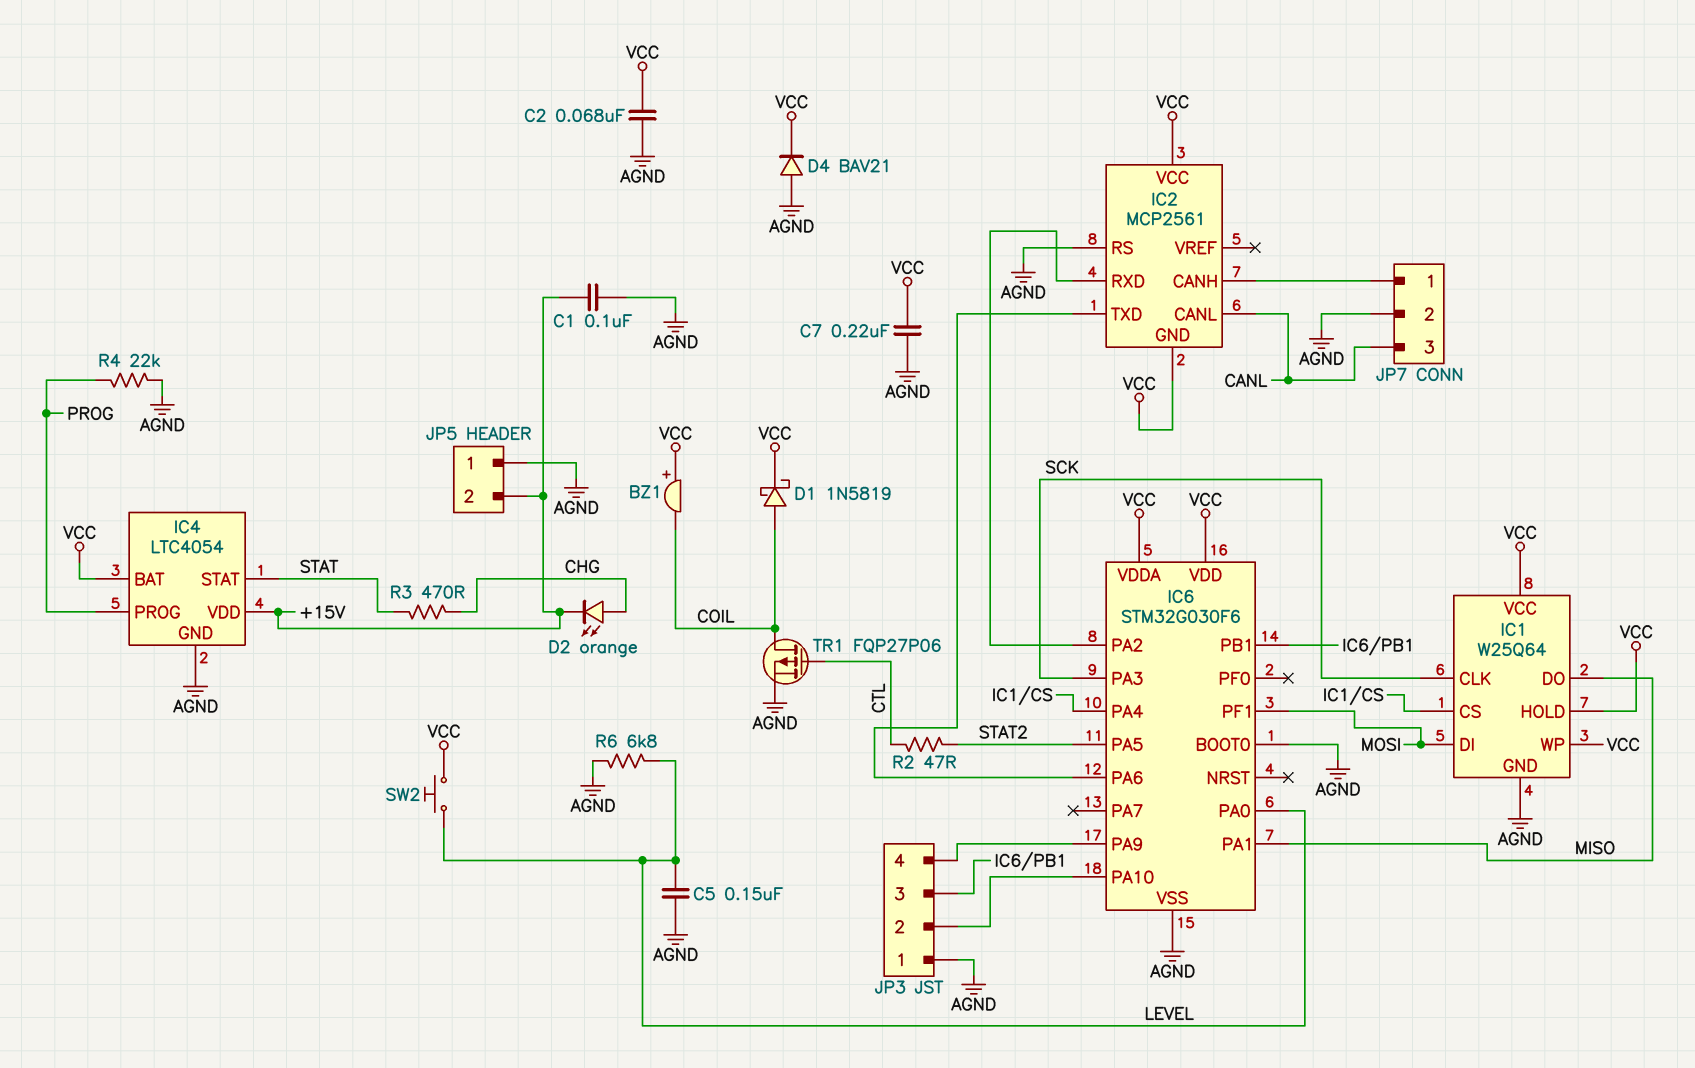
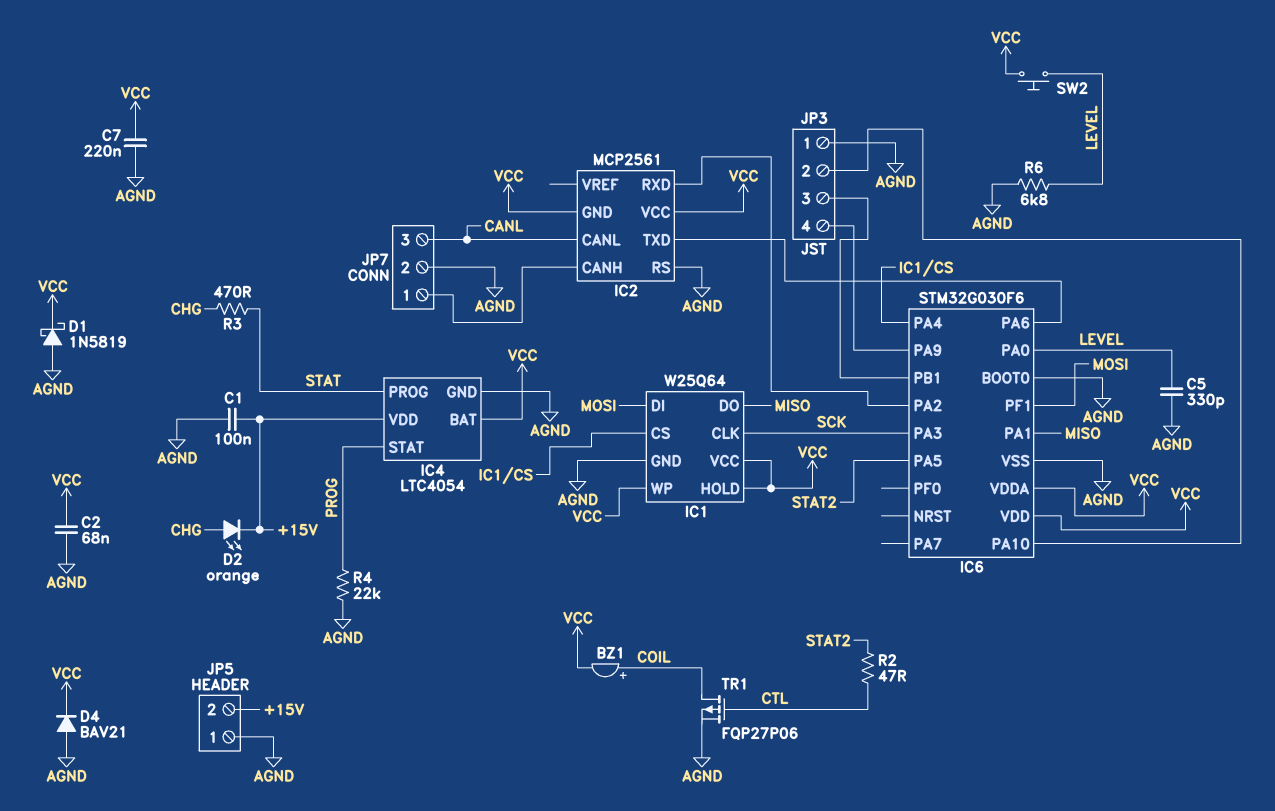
BZ1: buzzer (plus VCC, minus COIL) -> buzzer (plus COIL, minus VCC)
C5: 150nF (AGND, LEVEL) -> 330pF (AGND, LEVEL)
D1: schottky 1N5819 (A COIL, K VCC) -> schottky 1N5819 (A AGND, K VCC)
IC4 pin PROG: PROG -> STAT
IC4 pin STAT: STAT -> PROG

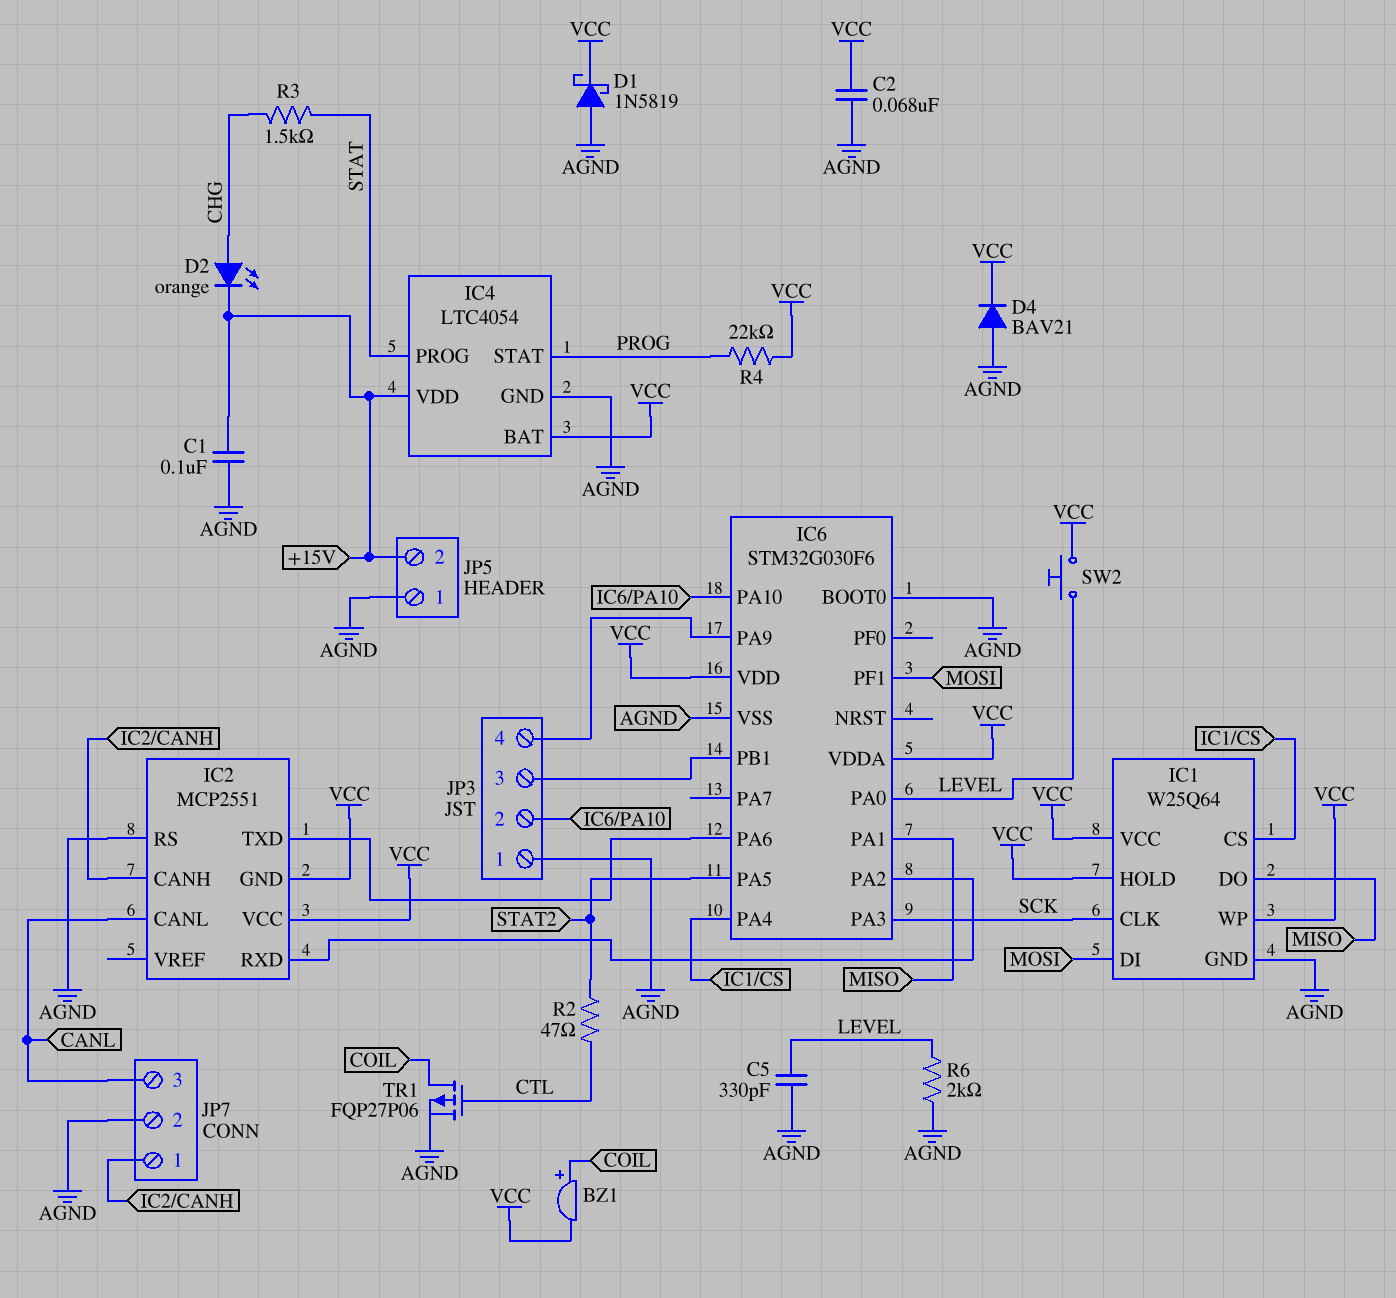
C7: 220nF (AGND, VCC) -> none
IC2: MCP2561 -> MCP2551
R3: 470 (CHG, STAT) -> 1.5k (CHG, STAT)
R4: 22k (AGND, PROG) -> 22k (PROG, VCC)
R6: 6.8k (AGND, LEVEL) -> 2k (AGND, LEVEL)

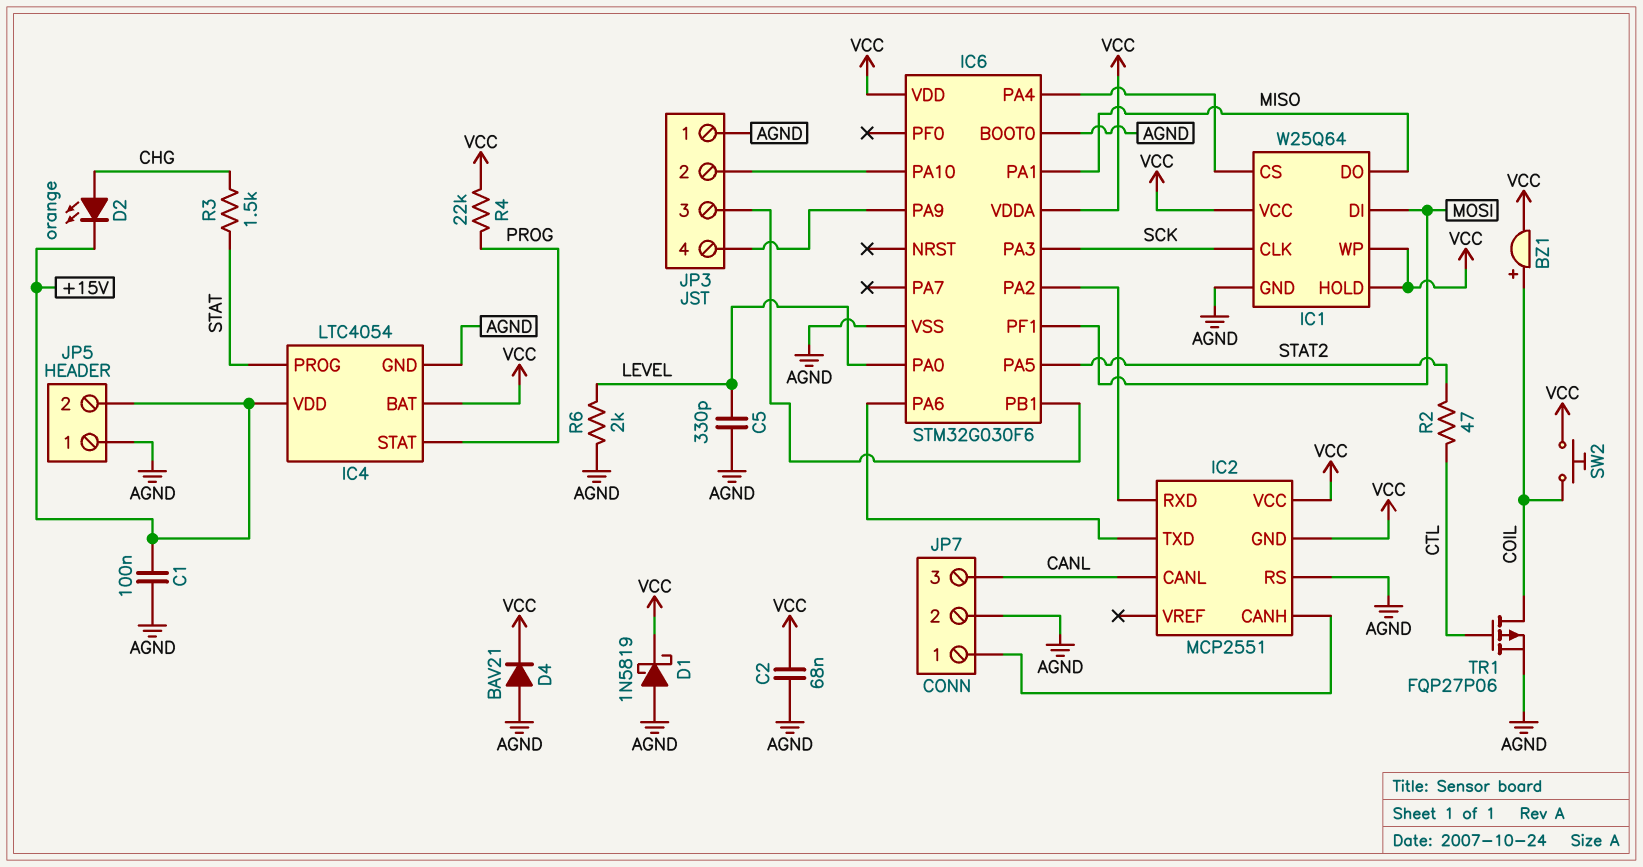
SW2: button (LEVEL, VCC) -> button (COIL, VCC)

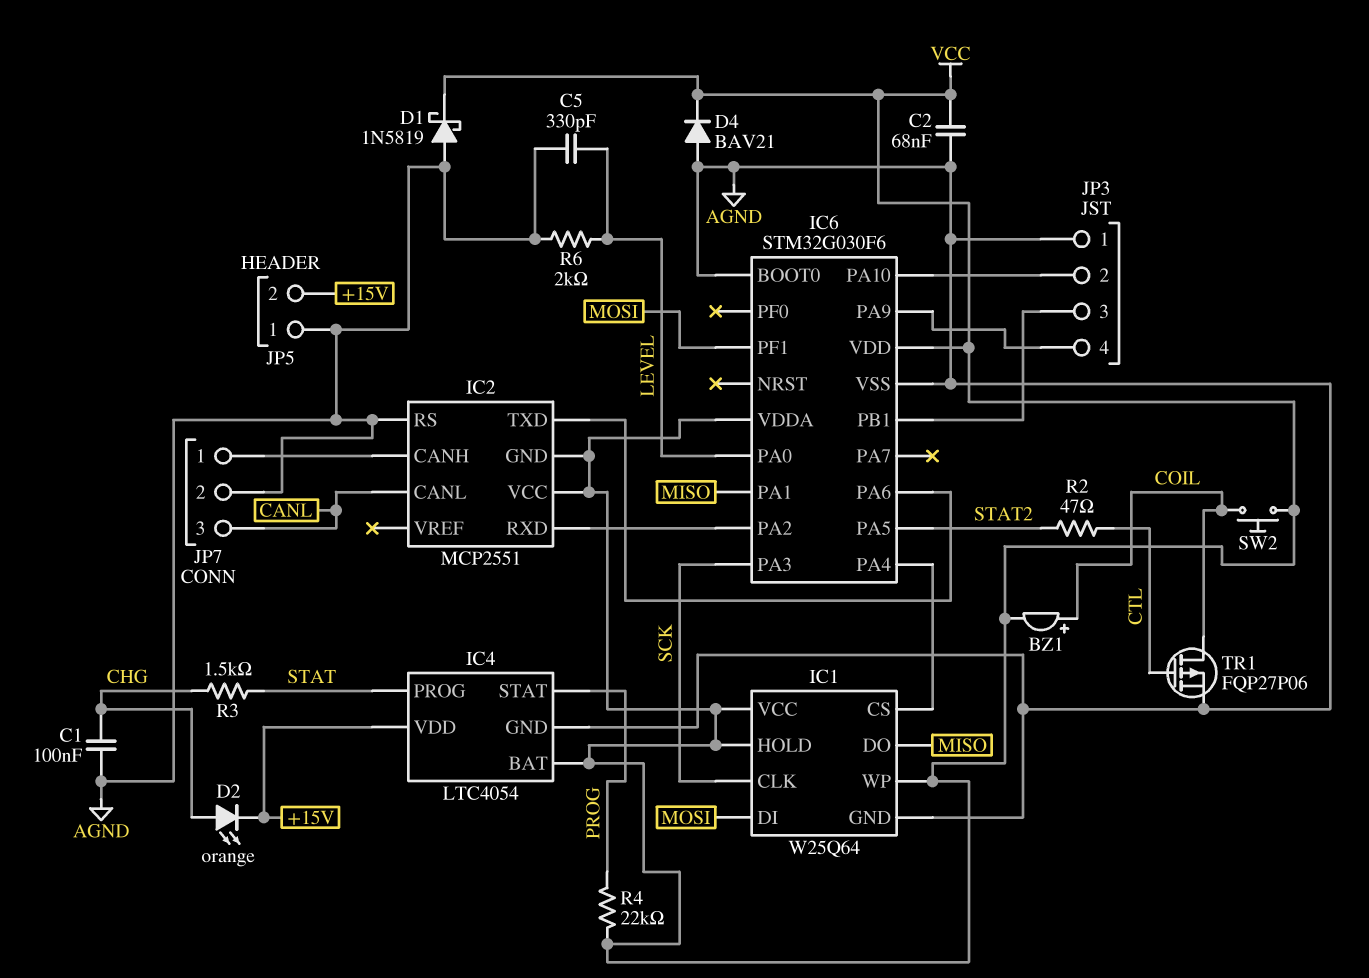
C1: 100nF (+15V, AGND) -> 100nF (AGND, CHG)

